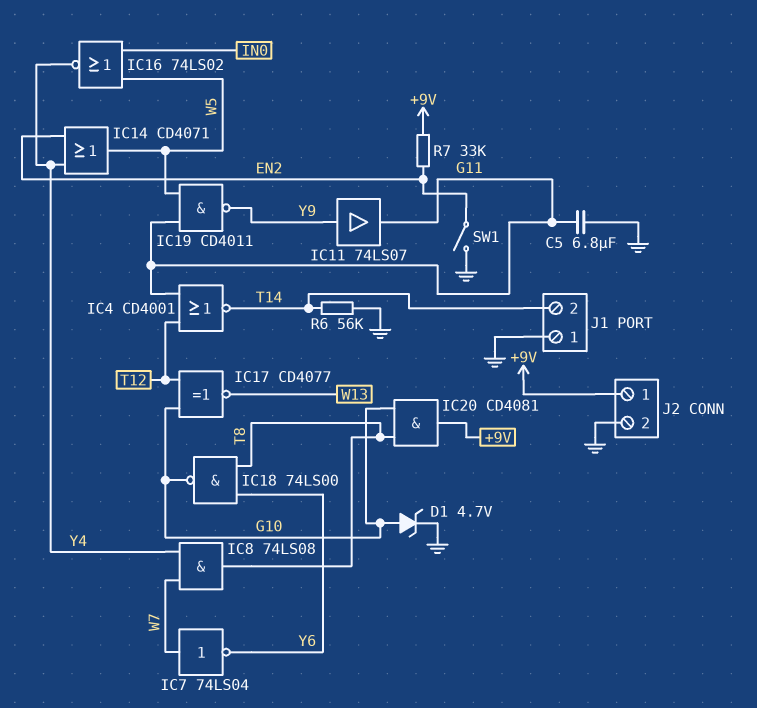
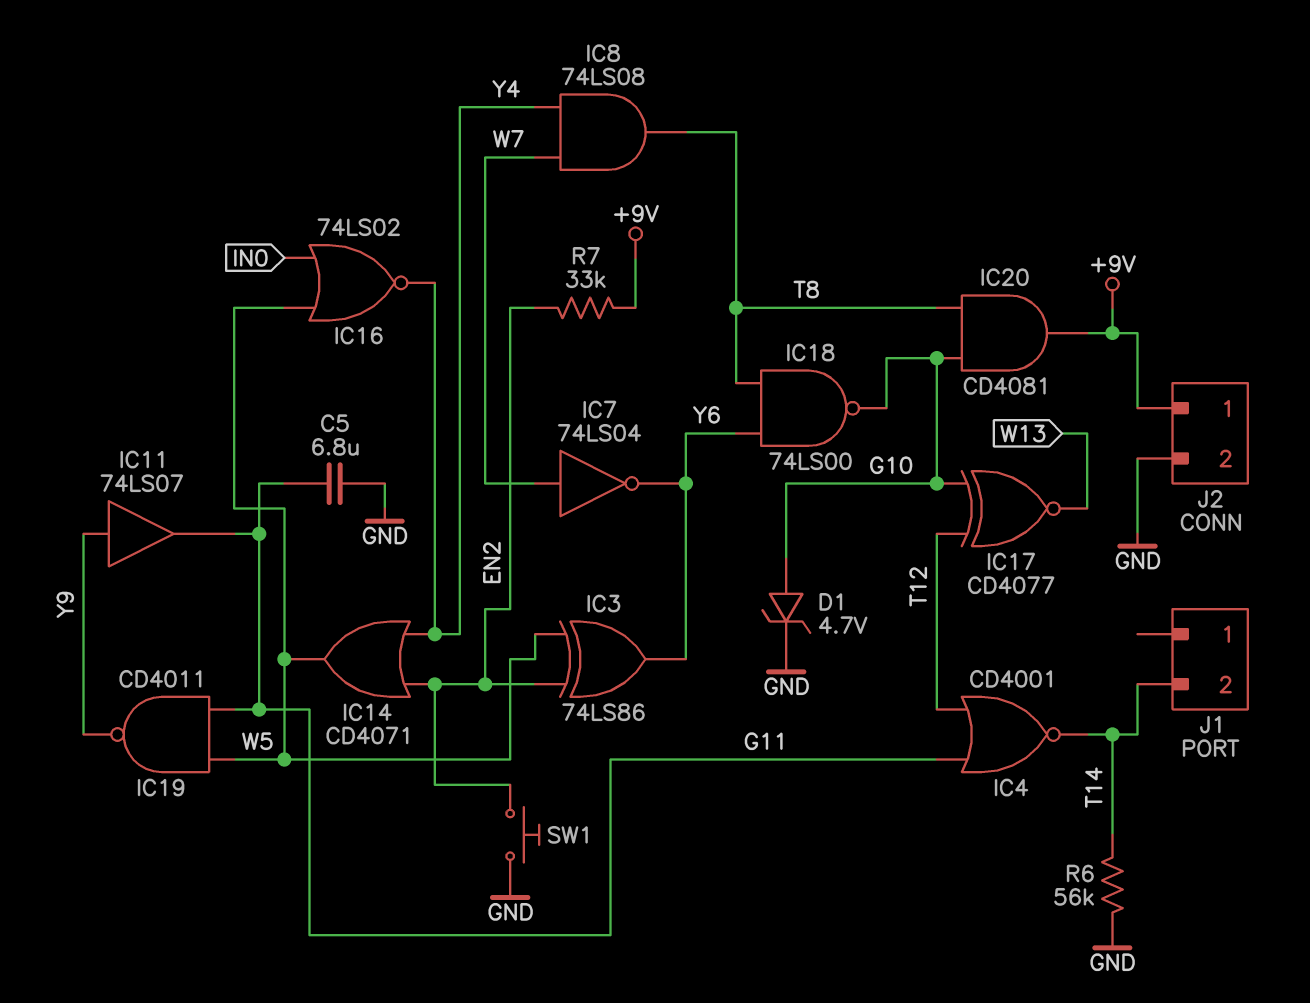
IC3: none -> XOR 74LS86 (in EN2, in W5, out Y6)
J1 pin 1: GND -> none
SW1: switch (EN2, GND) -> button (EN2, GND)

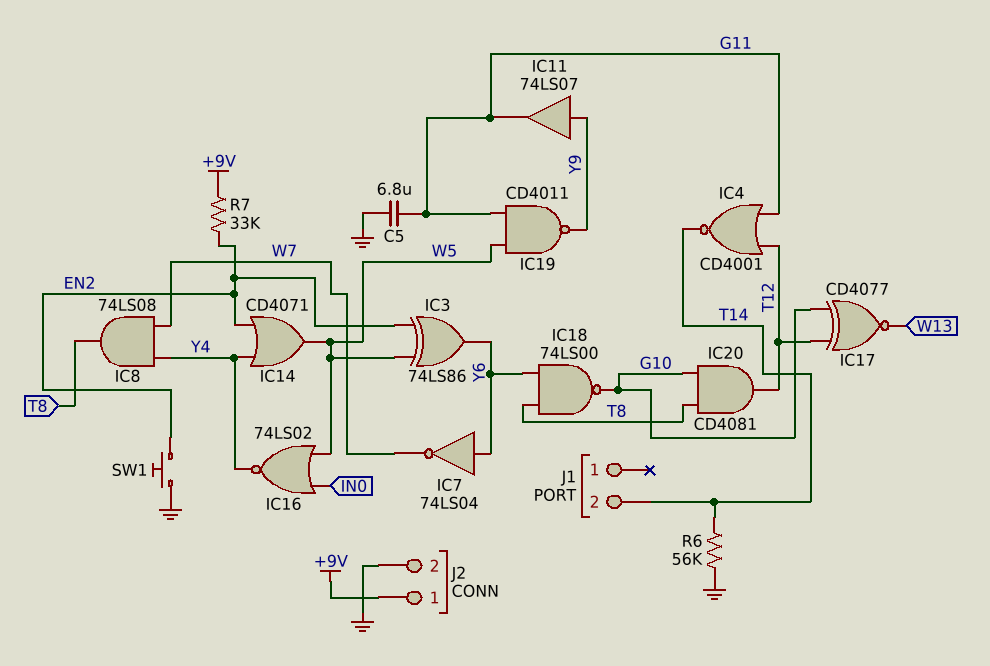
D1: zener 4.7V (A G10, K GND) -> none
IC7: NOT 74LS04 (in W7, out Y6) -> NOT 74LS04 (in Y6, out W7)
IC20: AND CD4081 (in G10, in T8, out +9V) -> AND CD4081 (in G10, in T8, out T12)

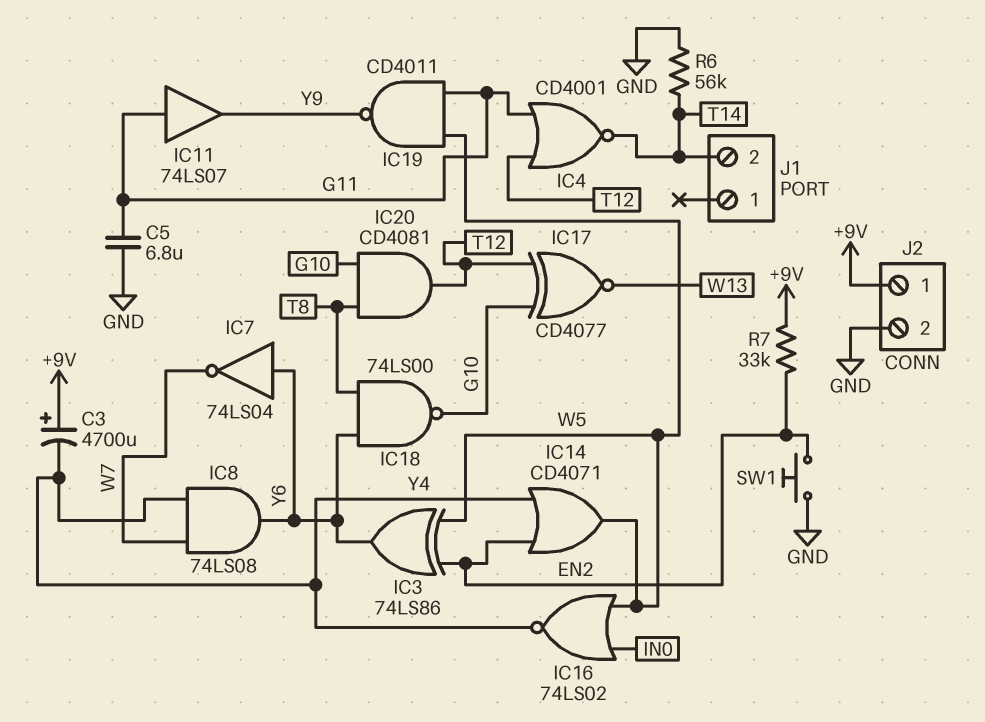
C3: none -> 4700uF (plus +9V, minus Y4)
IC8: AND 74LS08 (in W7, in Y4, out T8) -> AND 74LS08 (in W7, in Y4, out Y6)
IC11: buffer 74LS07 (in Y9, out G11) -> buffer 74LS07 (in G11, out Y9)

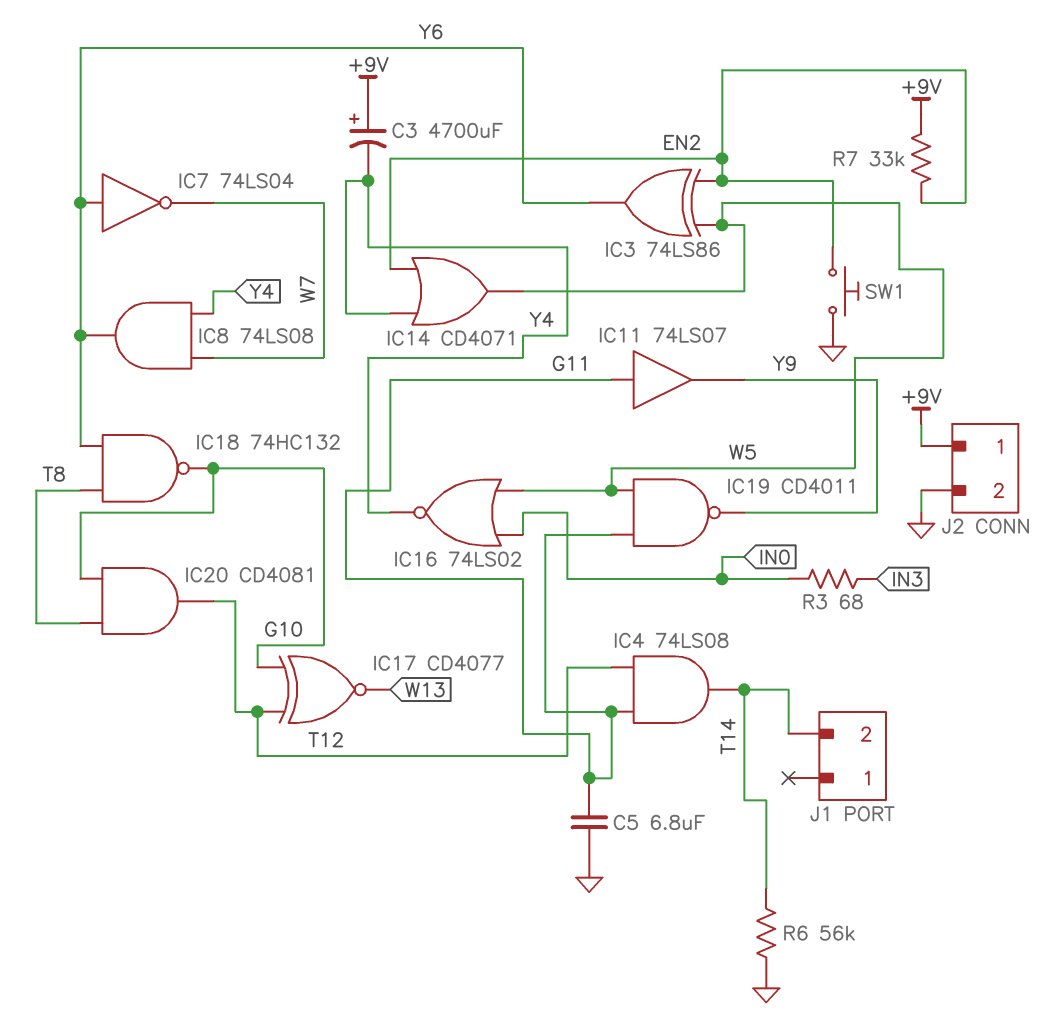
IC4: NOR CD4001 (in G11, in T12, out T14) -> AND 74LS08 (in G11, in T12, out T14)
IC18: NAND 74LS00 (in T8, in Y6, out G10) -> NAND 74HC132 (in T8, in Y6, out G10)
R3: none -> 68 (IN0, IN3)

